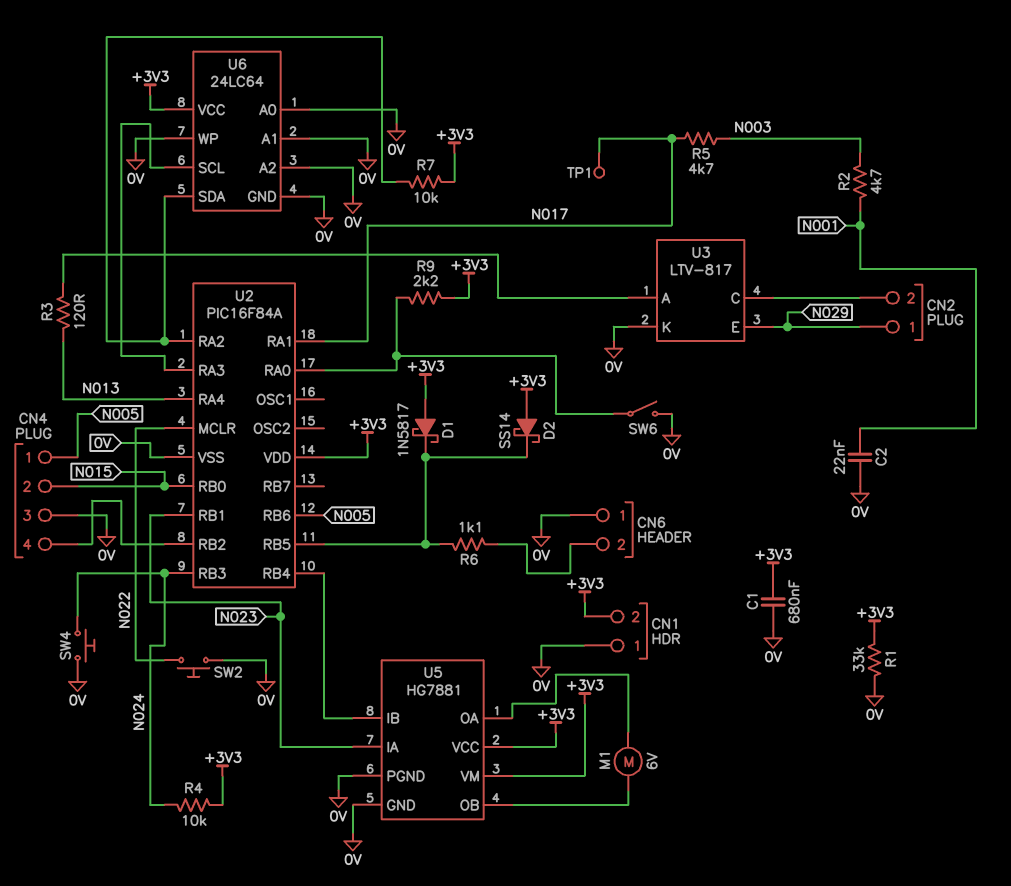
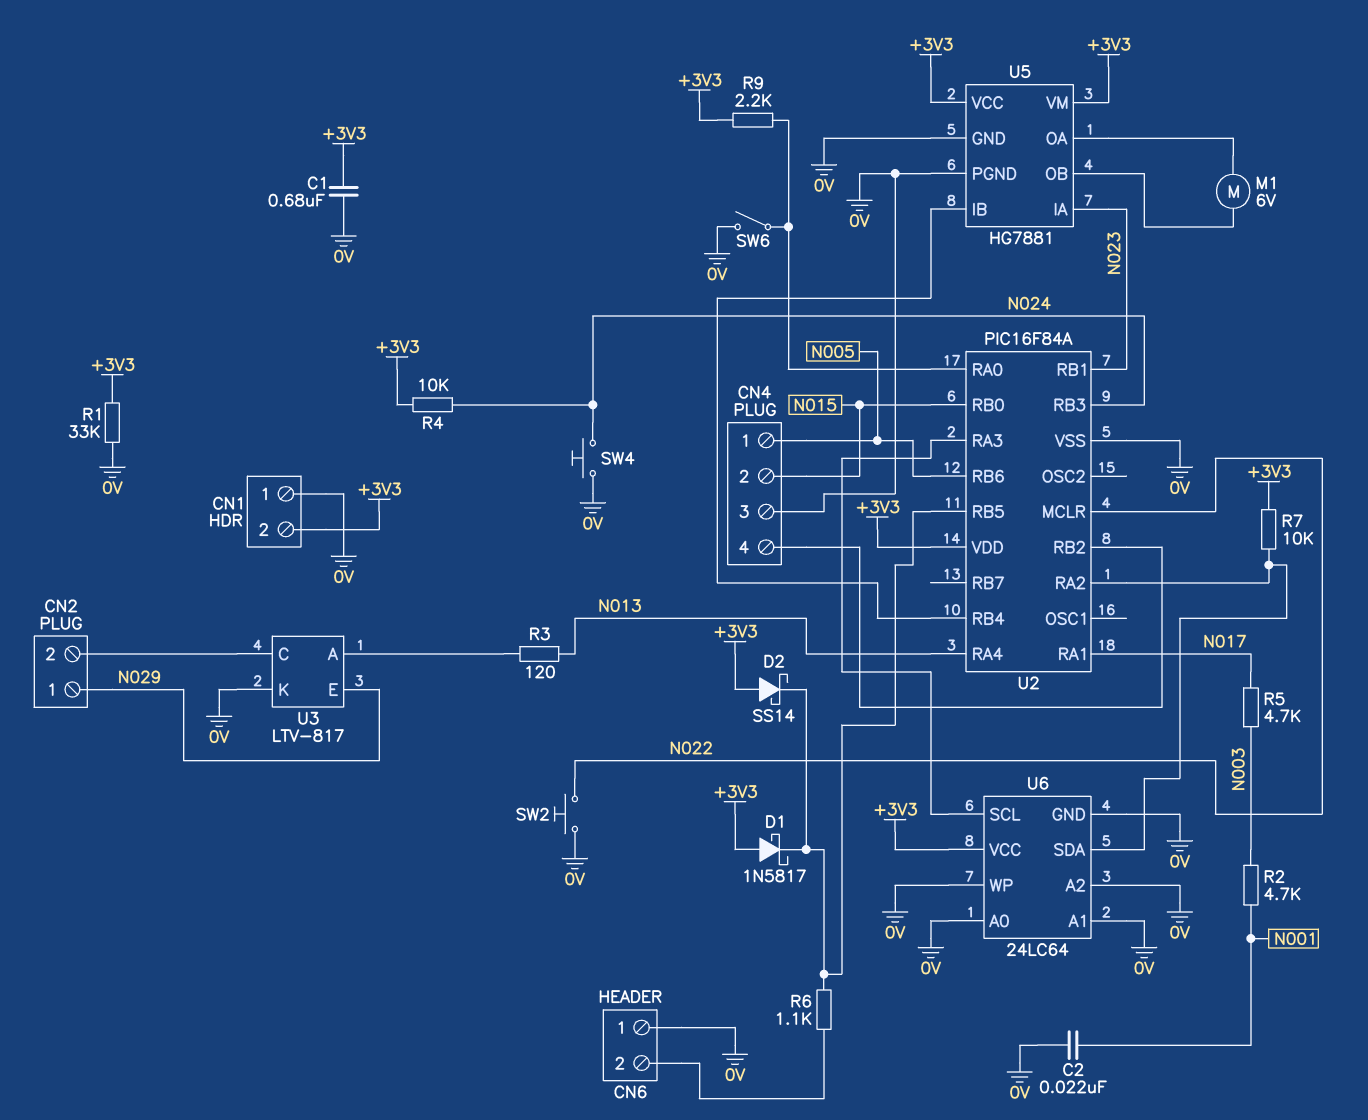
TP1: test point (N017) -> none

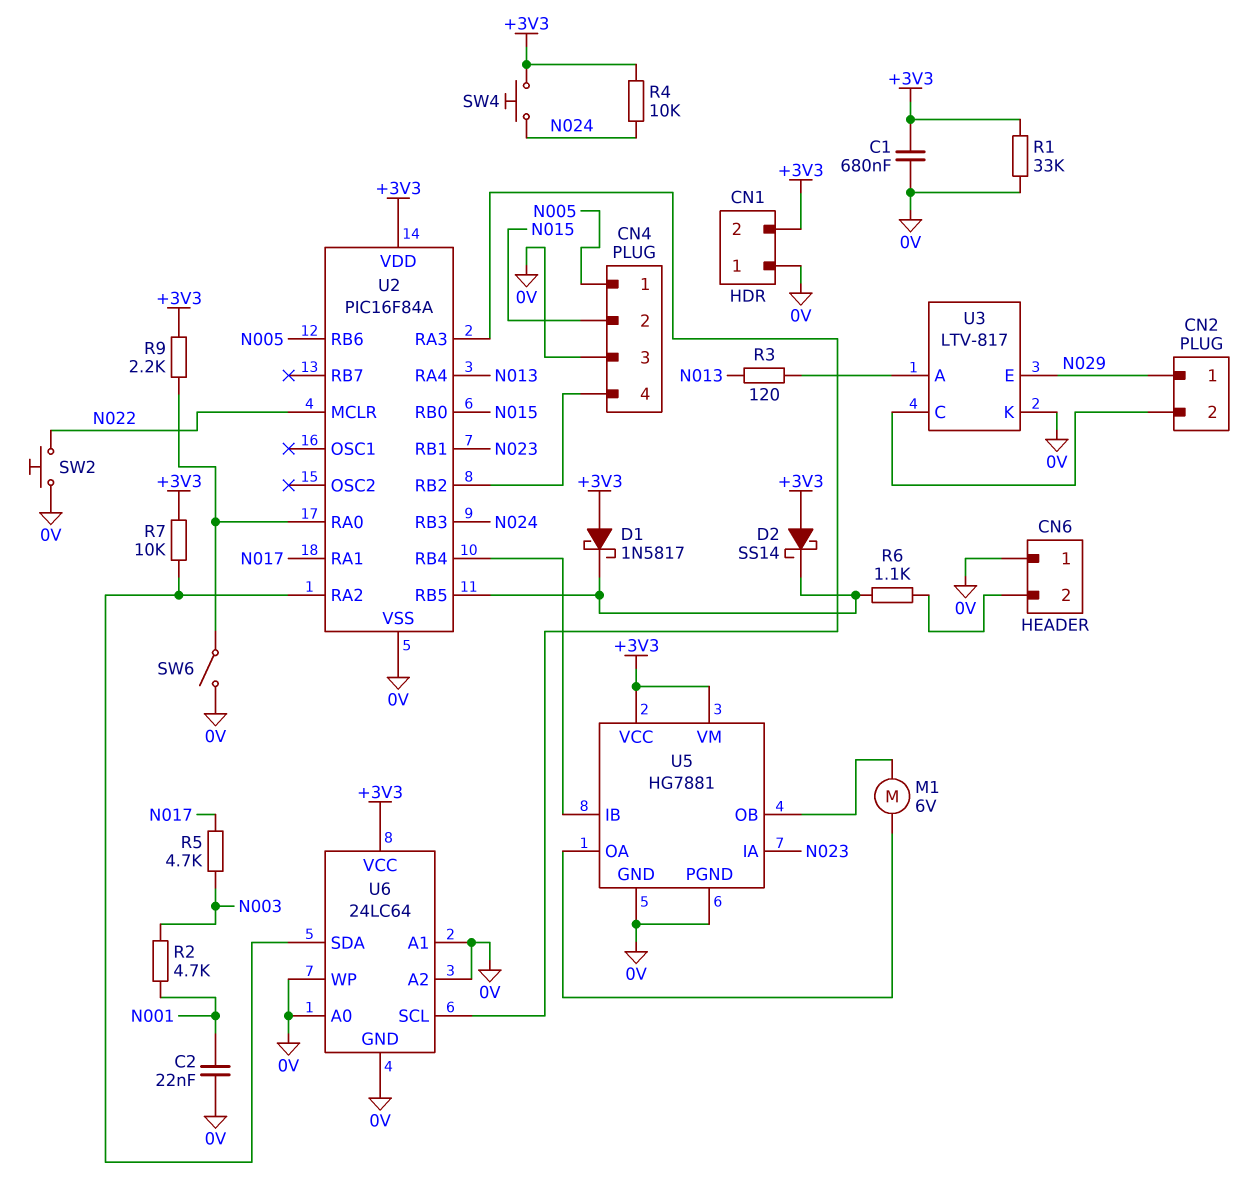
SW4: button (0V, N024) -> button (+3V3, N024)

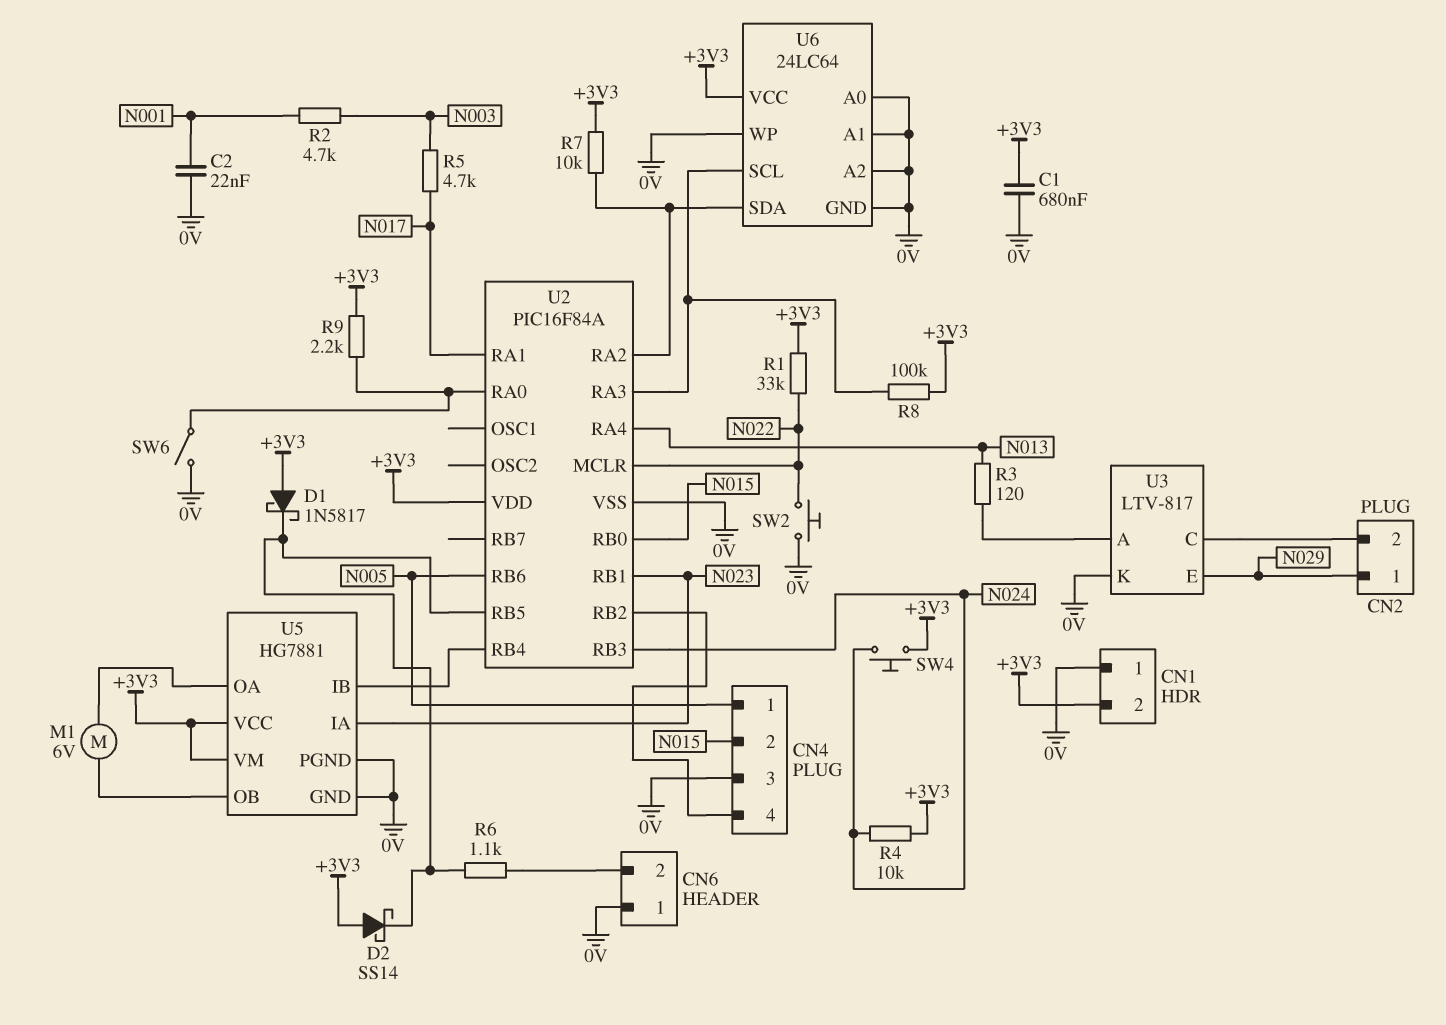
R1: 33k (+3V3, 0V) -> 33k (+3V3, N022)
R8: none -> 100k (+3V3, U2/RA3)

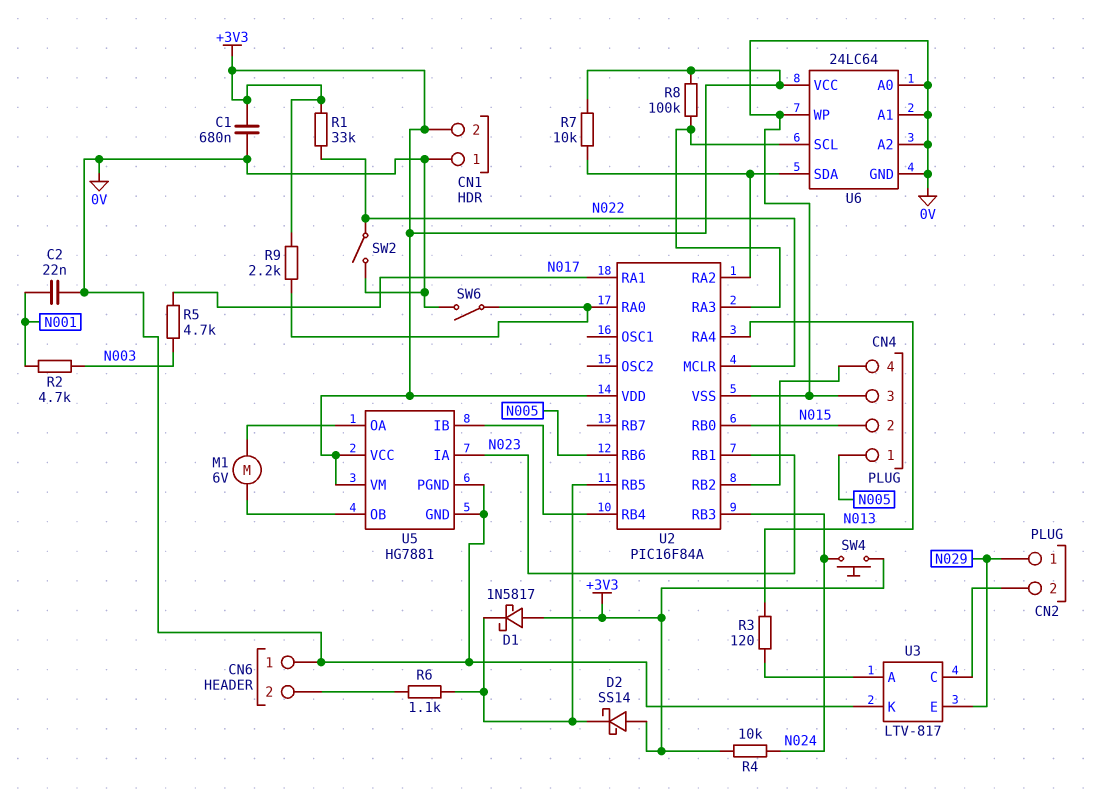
SW2: button (0V, N022) -> switch (0V, N022)

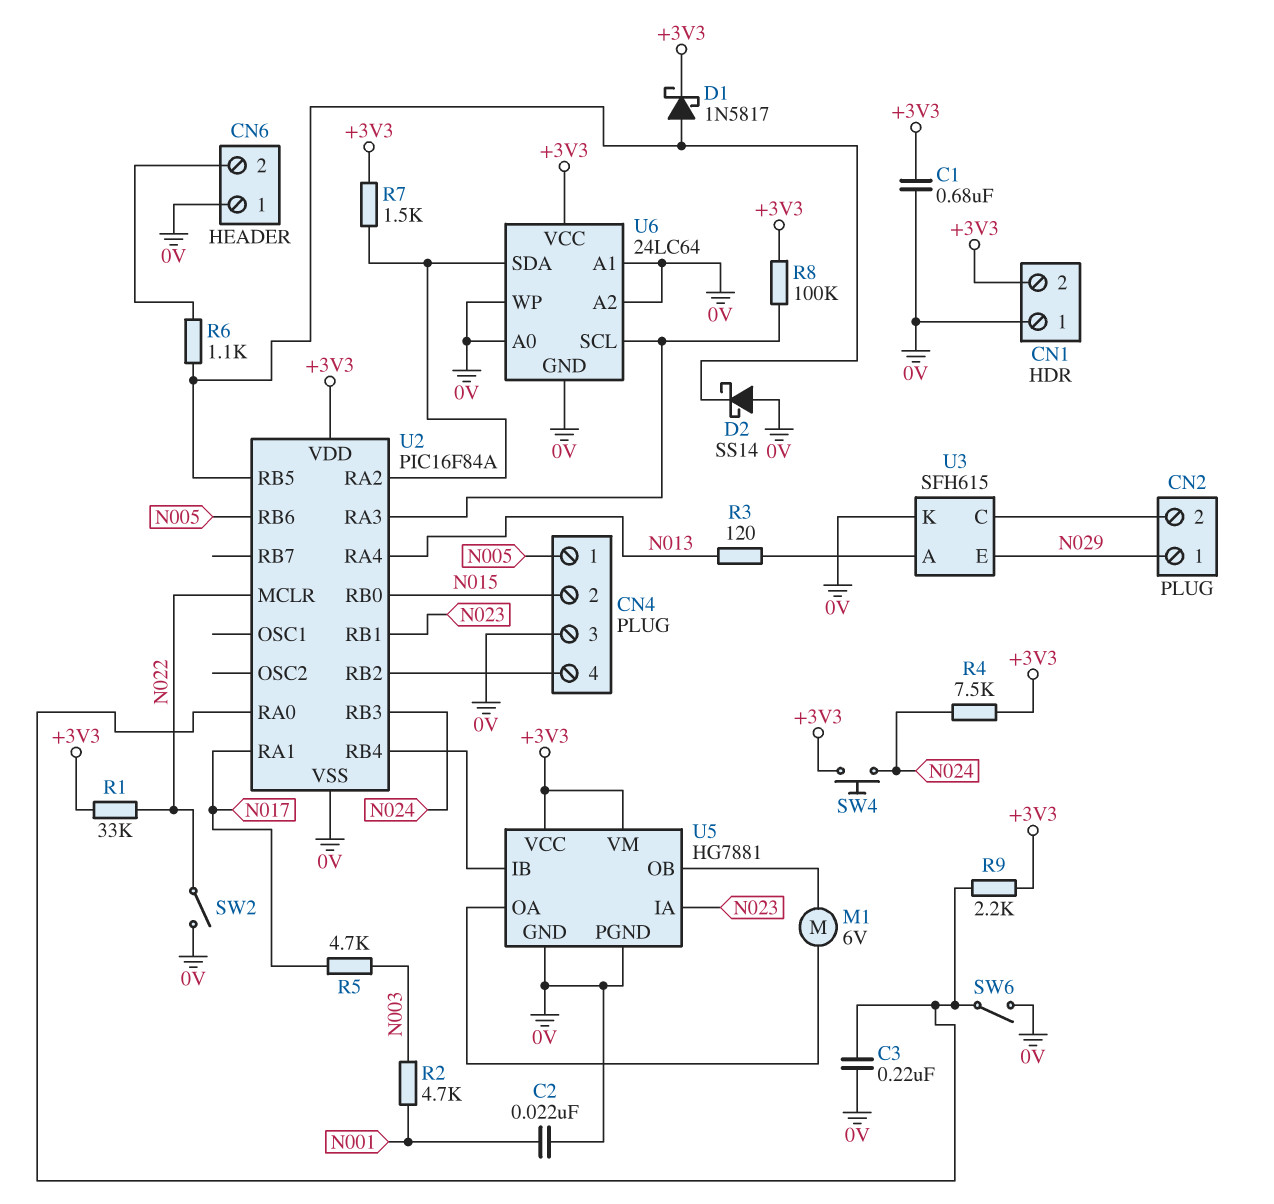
C3: none -> 220nF (0V, U2/RA0)
D1: schottky 1N5817 (A +3V3, K U2/RB5) -> schottky 1N5817 (A U2/RB5, K +3V3)
D2: schottky SS14 (A +3V3, K U2/RB5) -> schottky SS14 (A 0V, K U2/RB5)
R4: 10k (+3V3, N024) -> 7.5k (+3V3, N024)
R7: 10k (+3V3, U2/RA2) -> 1.5k (+3V3, U2/RA2)
U3: LTV-817 -> SFH615

